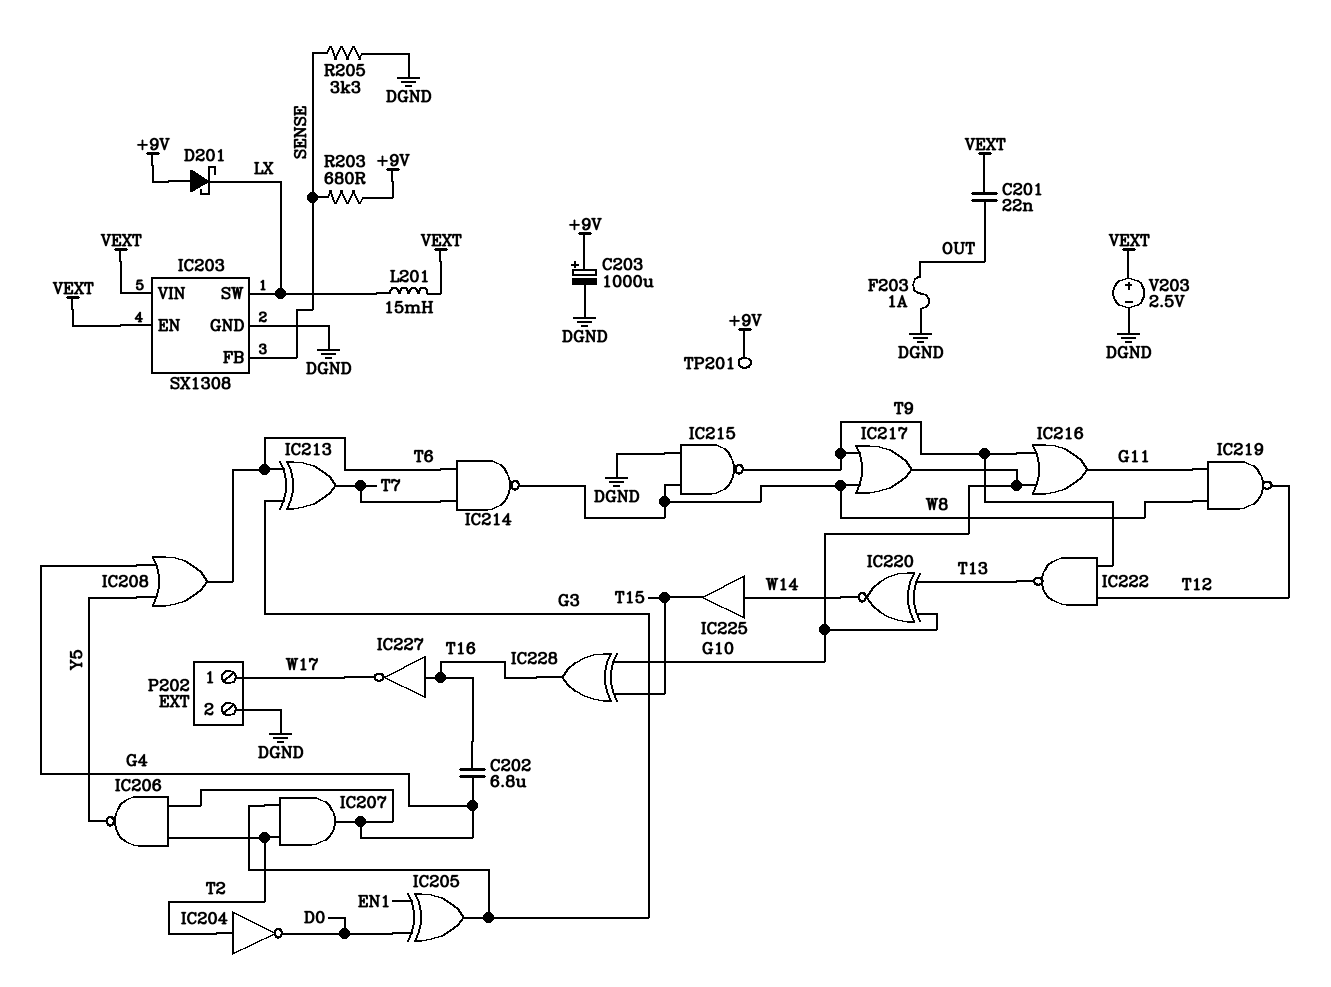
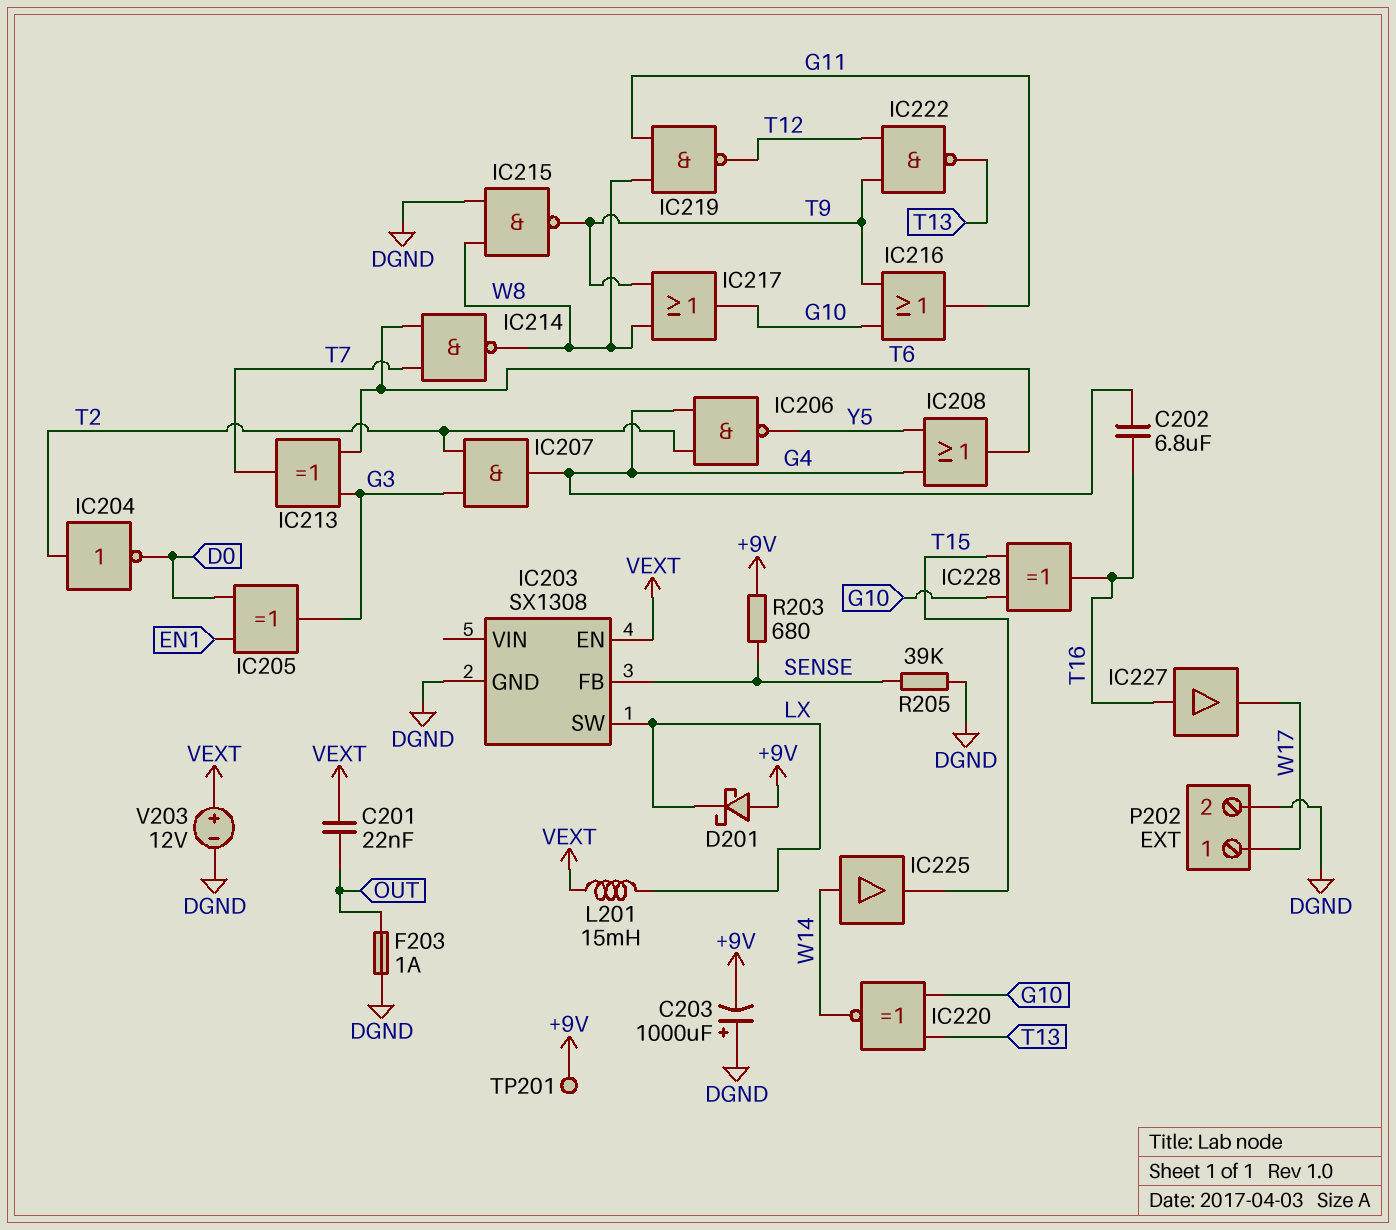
C203: 1000uF (plus +9V, minus DGND) -> 1000uF (plus DGND, minus +9V)
IC203 pin VIN: VEXT -> none
IC227: NOT (in T16, out W17) -> buffer (in T16, out W17)
R205: 3.3k (DGND, SENSE) -> 39k (DGND, SENSE)
V203: 2.5V (plus VEXT, minus DGND) -> 12V (plus VEXT, minus DGND)

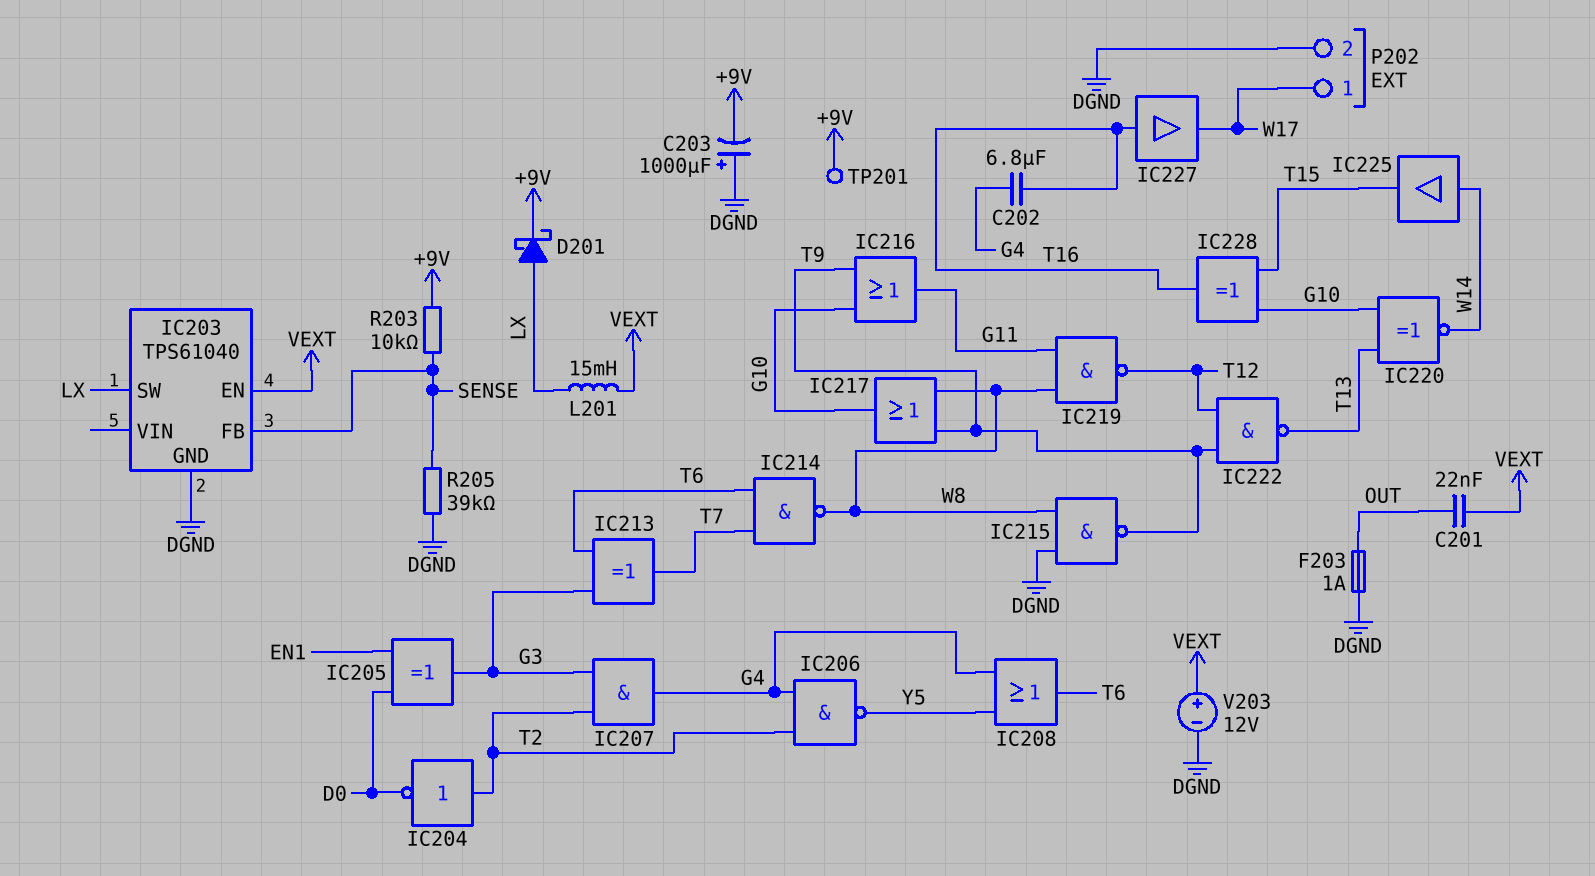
D201: schottky (A +9V, K LX) -> schottky (A LX, K +9V)
IC203: SX1308 -> TPS61040
R203: 680 (+9V, SENSE) -> 10k (+9V, SENSE)

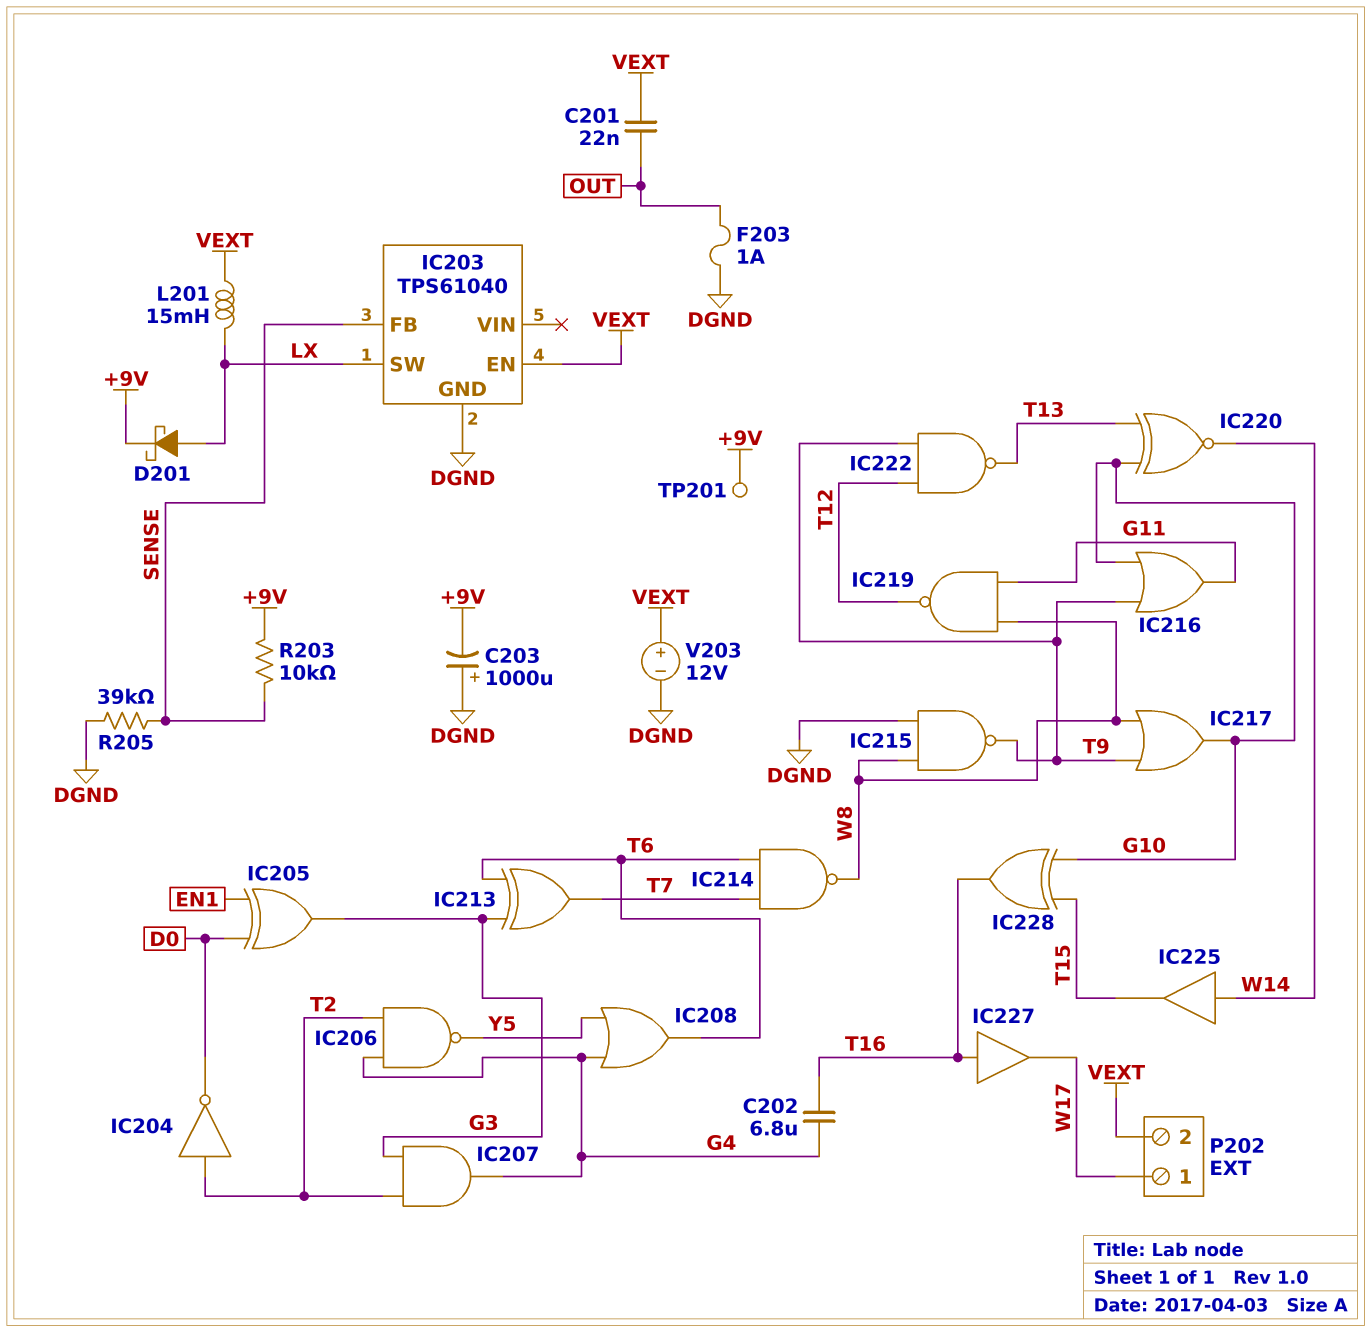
P202 pin 2: DGND -> VEXT

